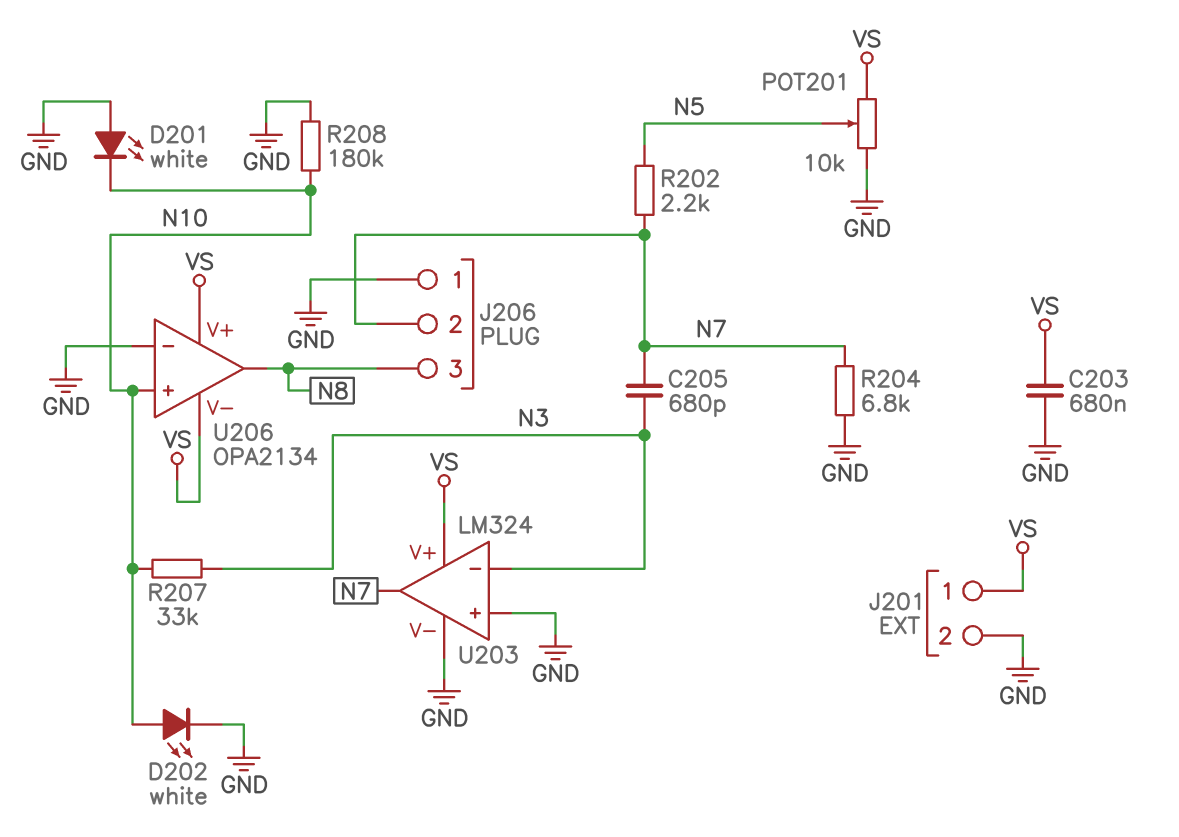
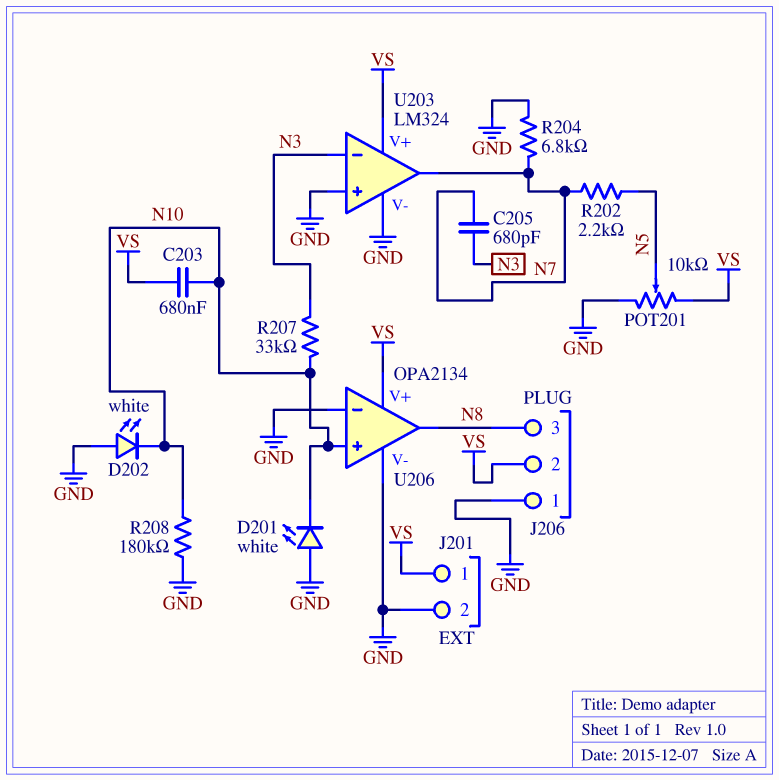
C203: 680nF (GND, VS) -> 680nF (N10, VS)
D202: LED white (A N10, K GND) -> LED white (A GND, K N10)
J206 pin 2: N7 -> VS
U206 pin V-: VS -> GND

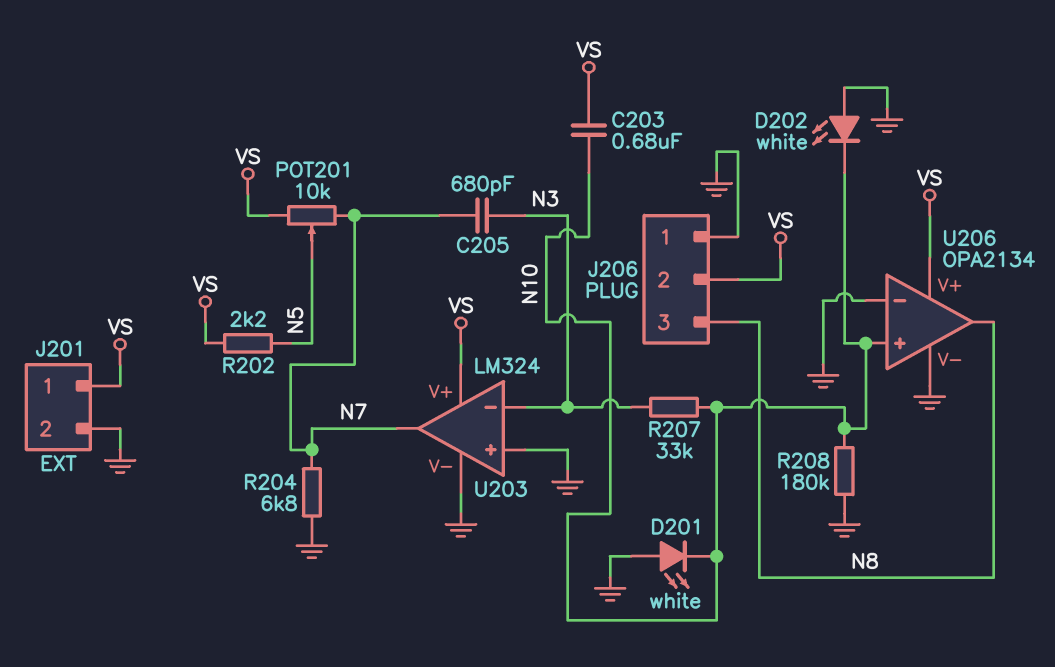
POT201: 10k (GND, VS, wiper N5) -> 10k (N7, VS, wiper N5)
R202: 2.2k (N5, N7) -> 2.2k (N5, VS)

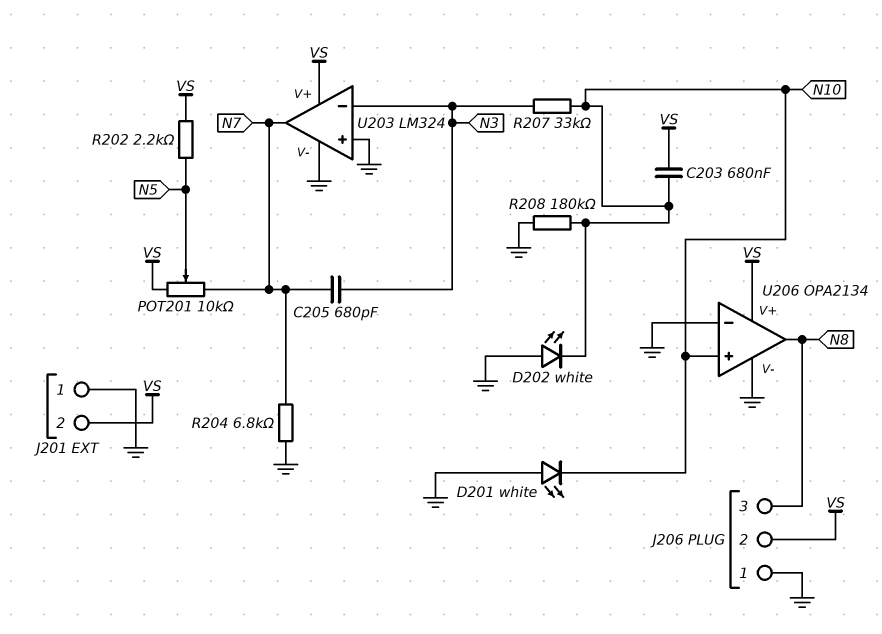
J201 pin 1: VS -> GND
J201 pin 2: GND -> VS

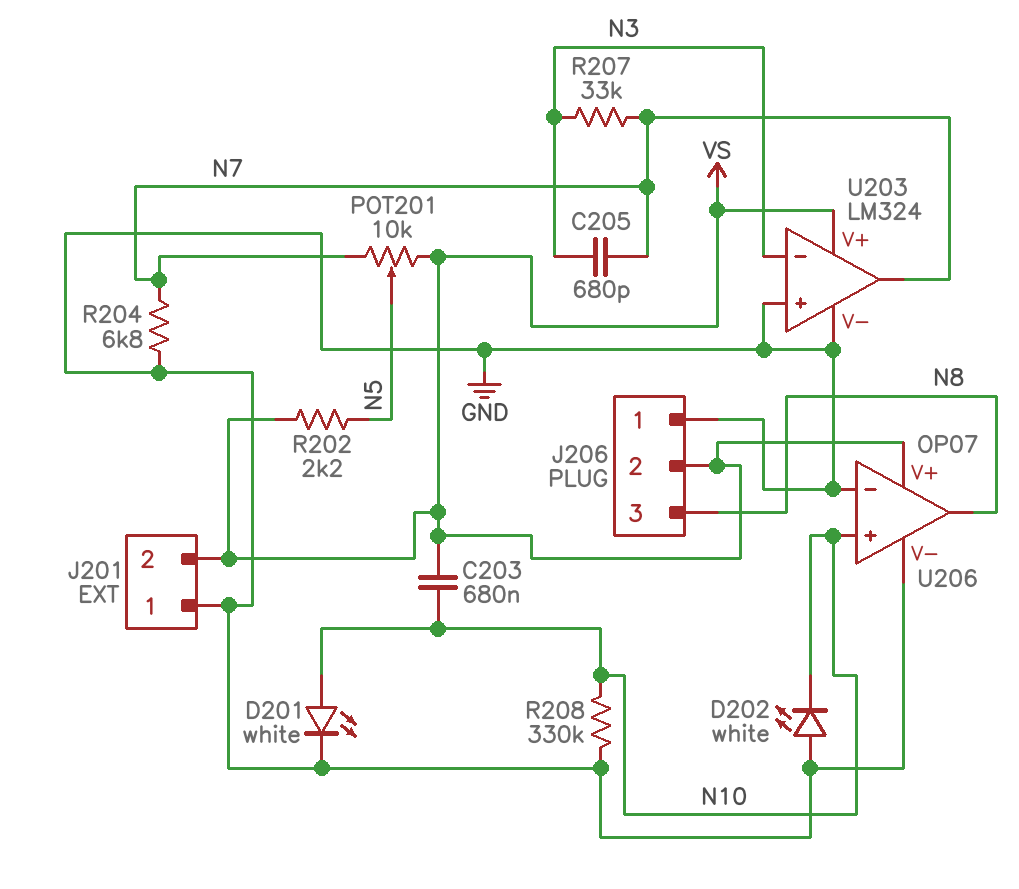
D201: LED white (A GND, K N10) -> LED white (A N10, K GND)
R207: 33k (N3, N10) -> 33k (N3, N7)
R208: 180k (GND, N10) -> 330k (GND, N10)
U206: OPA2134 -> OP07

